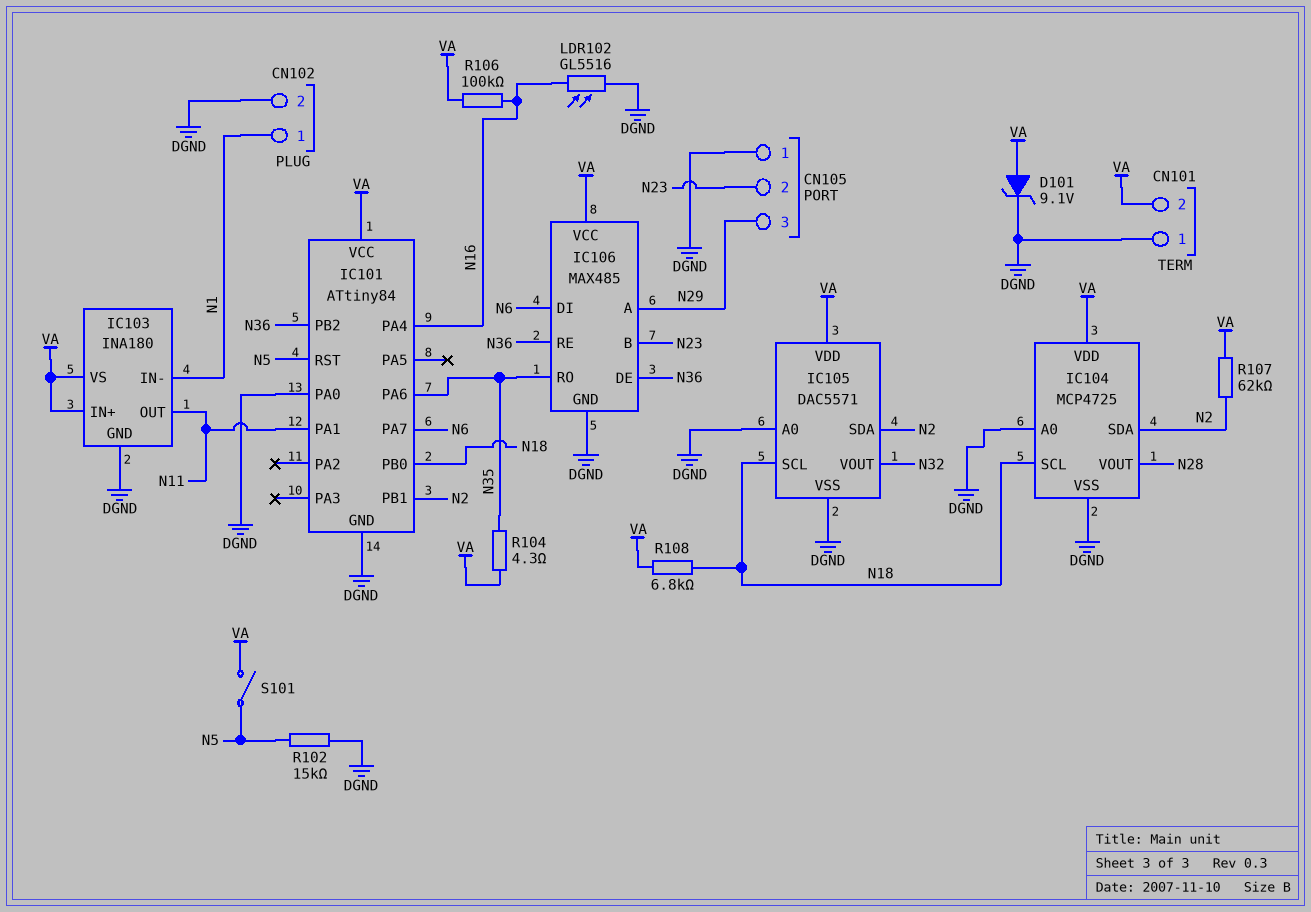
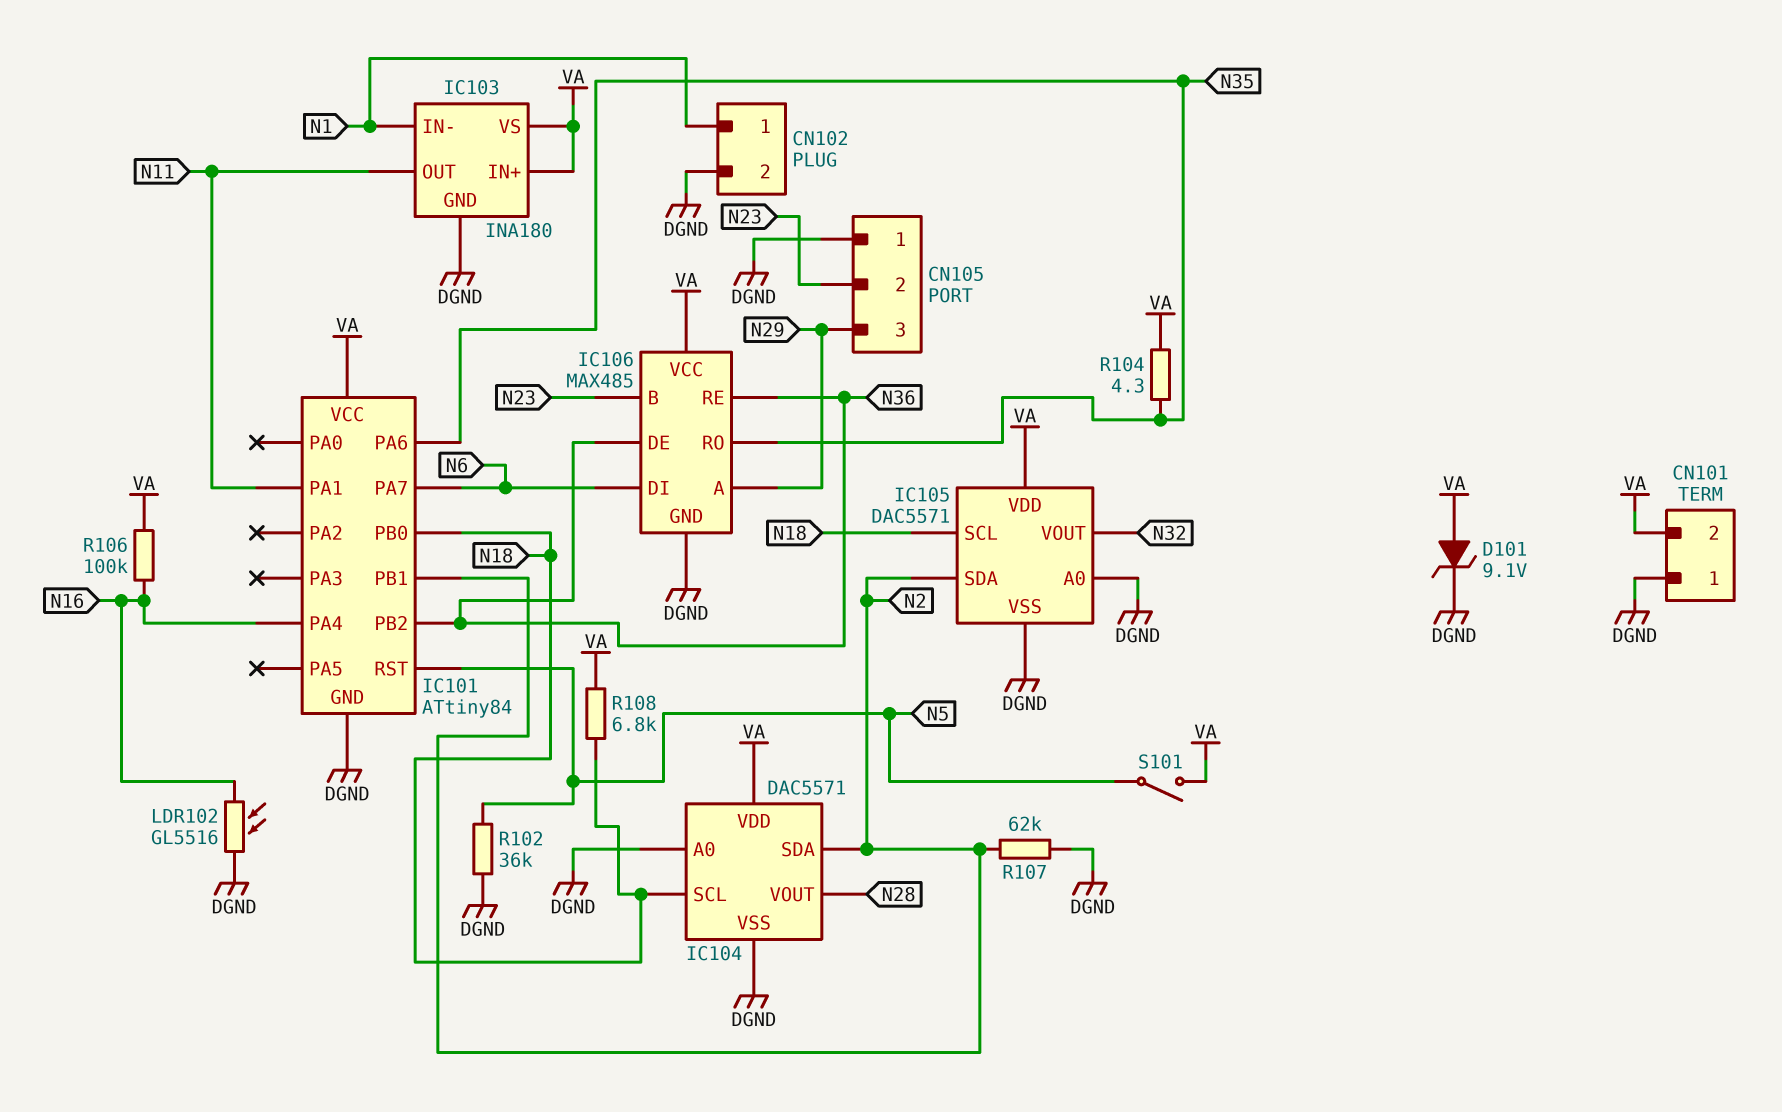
IC101 pin PA0: DGND -> none
IC104: MCP4725 -> DAC5571
R102: 15k (DGND, N5) -> 36k (DGND, N5)
R107: 62k (N2, VA) -> 62k (DGND, N2)

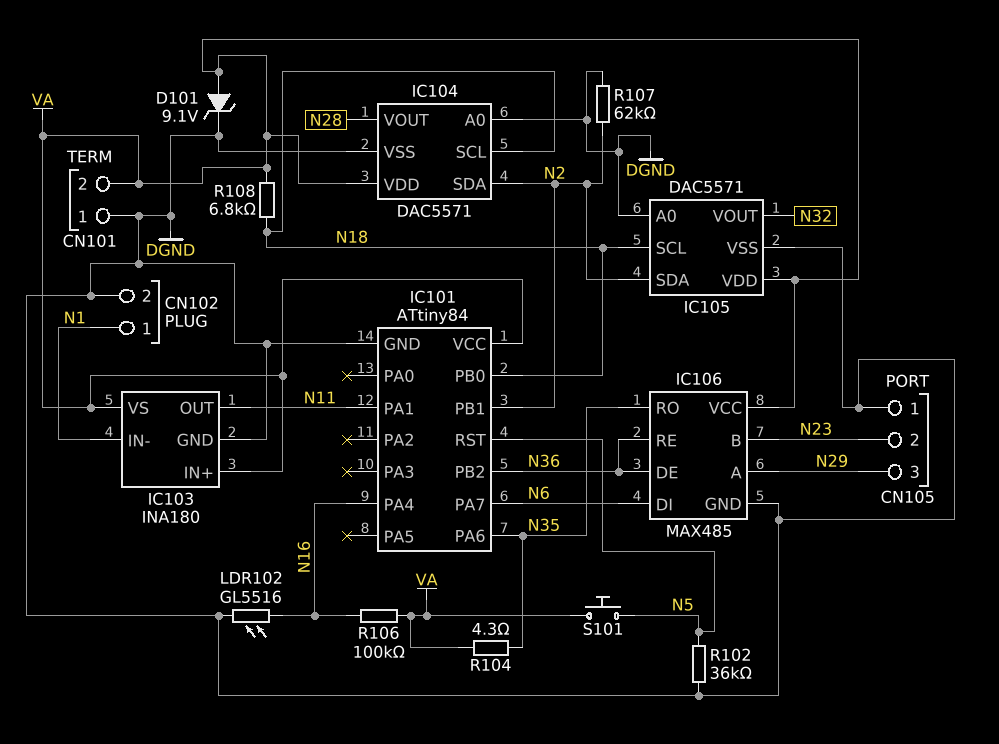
S101: switch (N5, VA) -> button (N5, VA)

